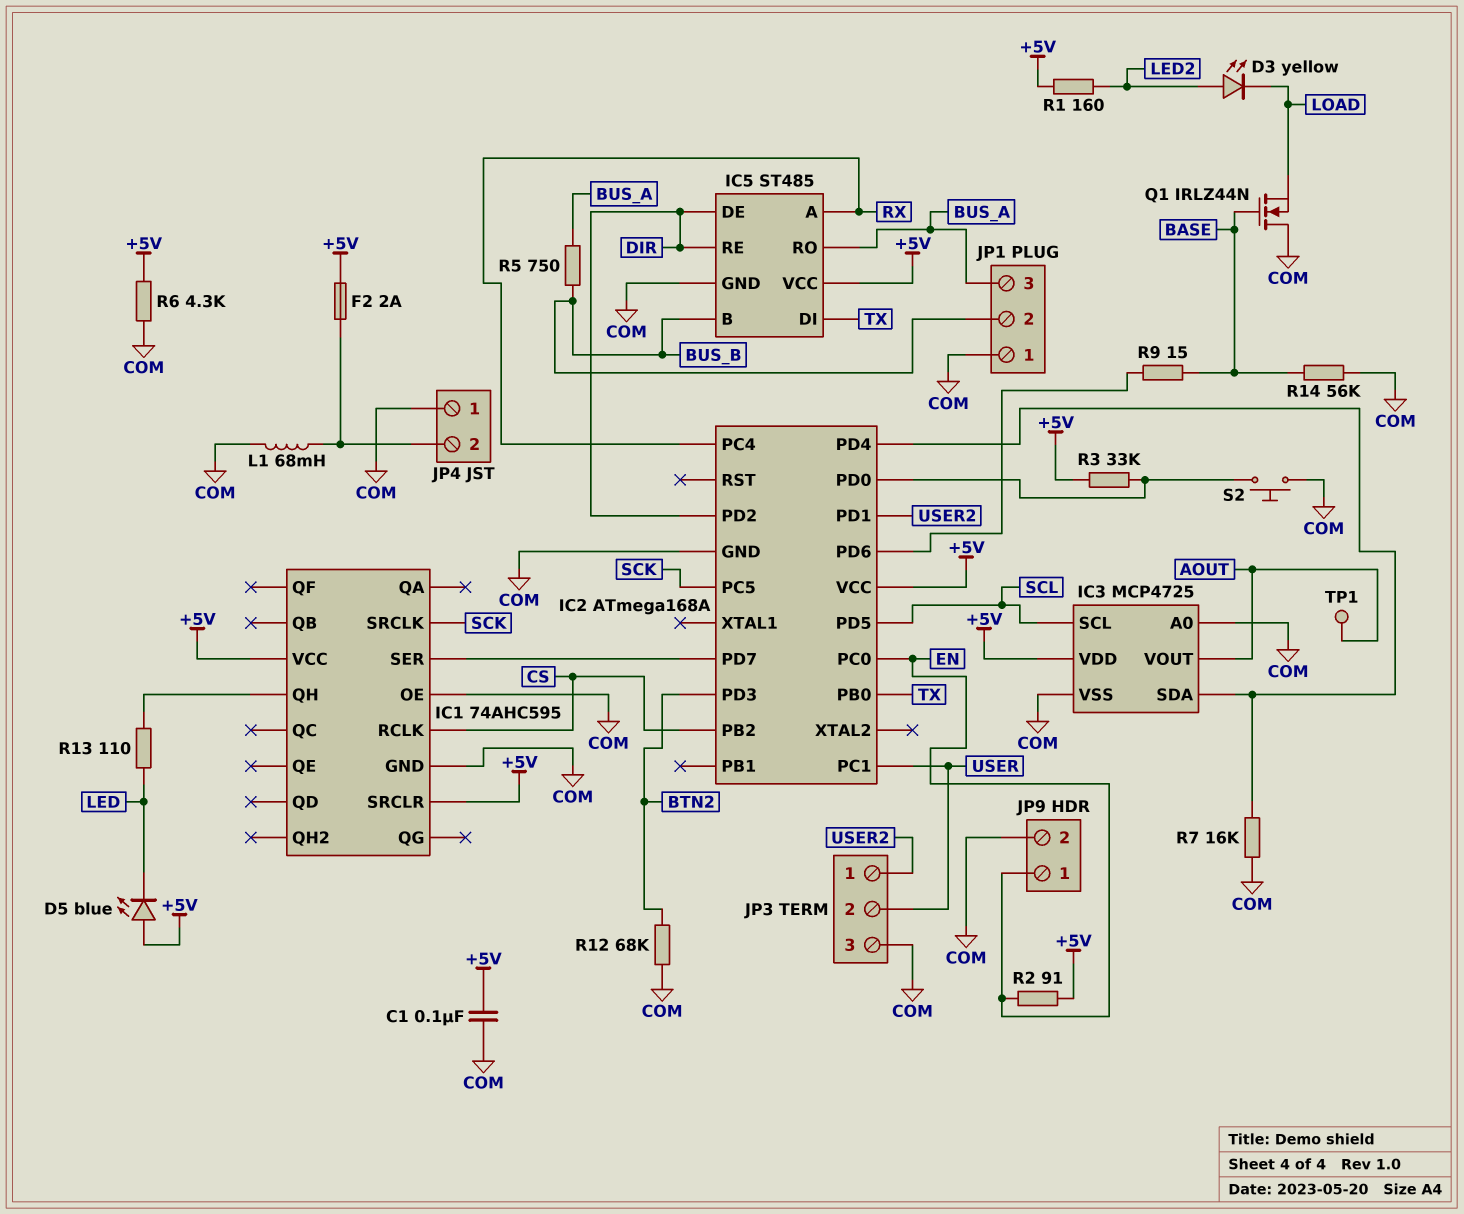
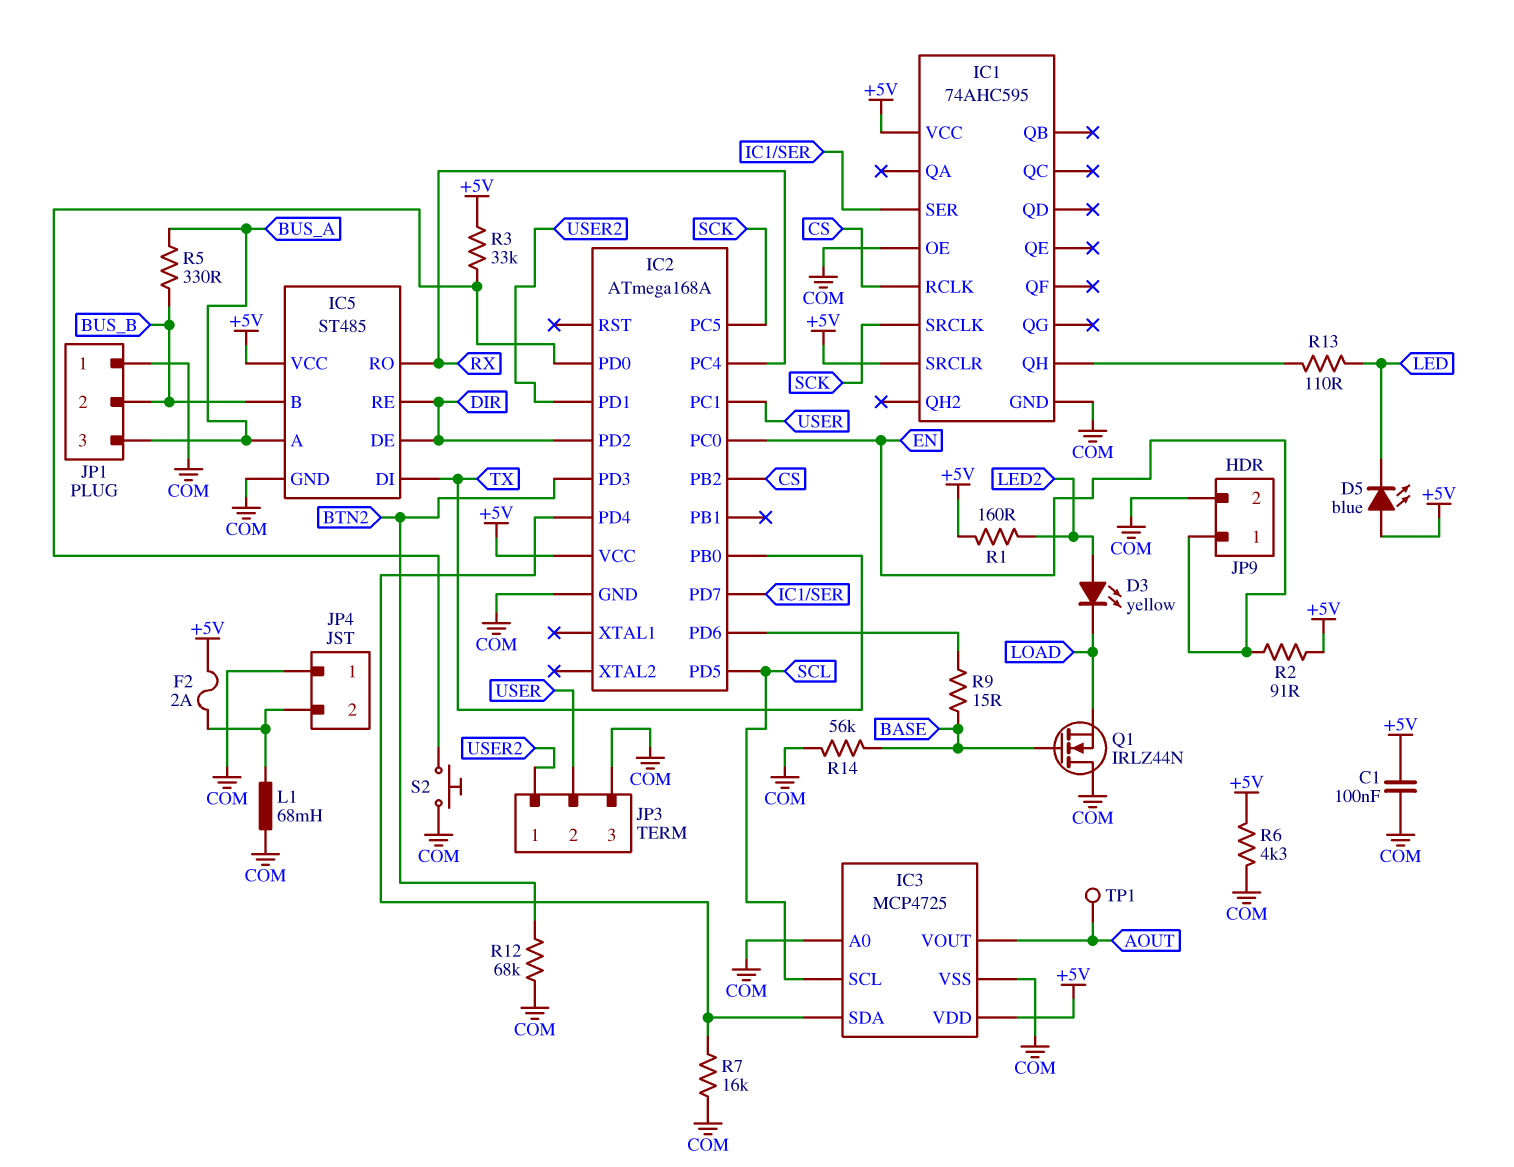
IC5 pin A: RX -> BUS_A
IC5 pin RO: BUS_A -> RX
R5: 750 (BUS_A, BUS_B) -> 330 (BUS_A, BUS_B)

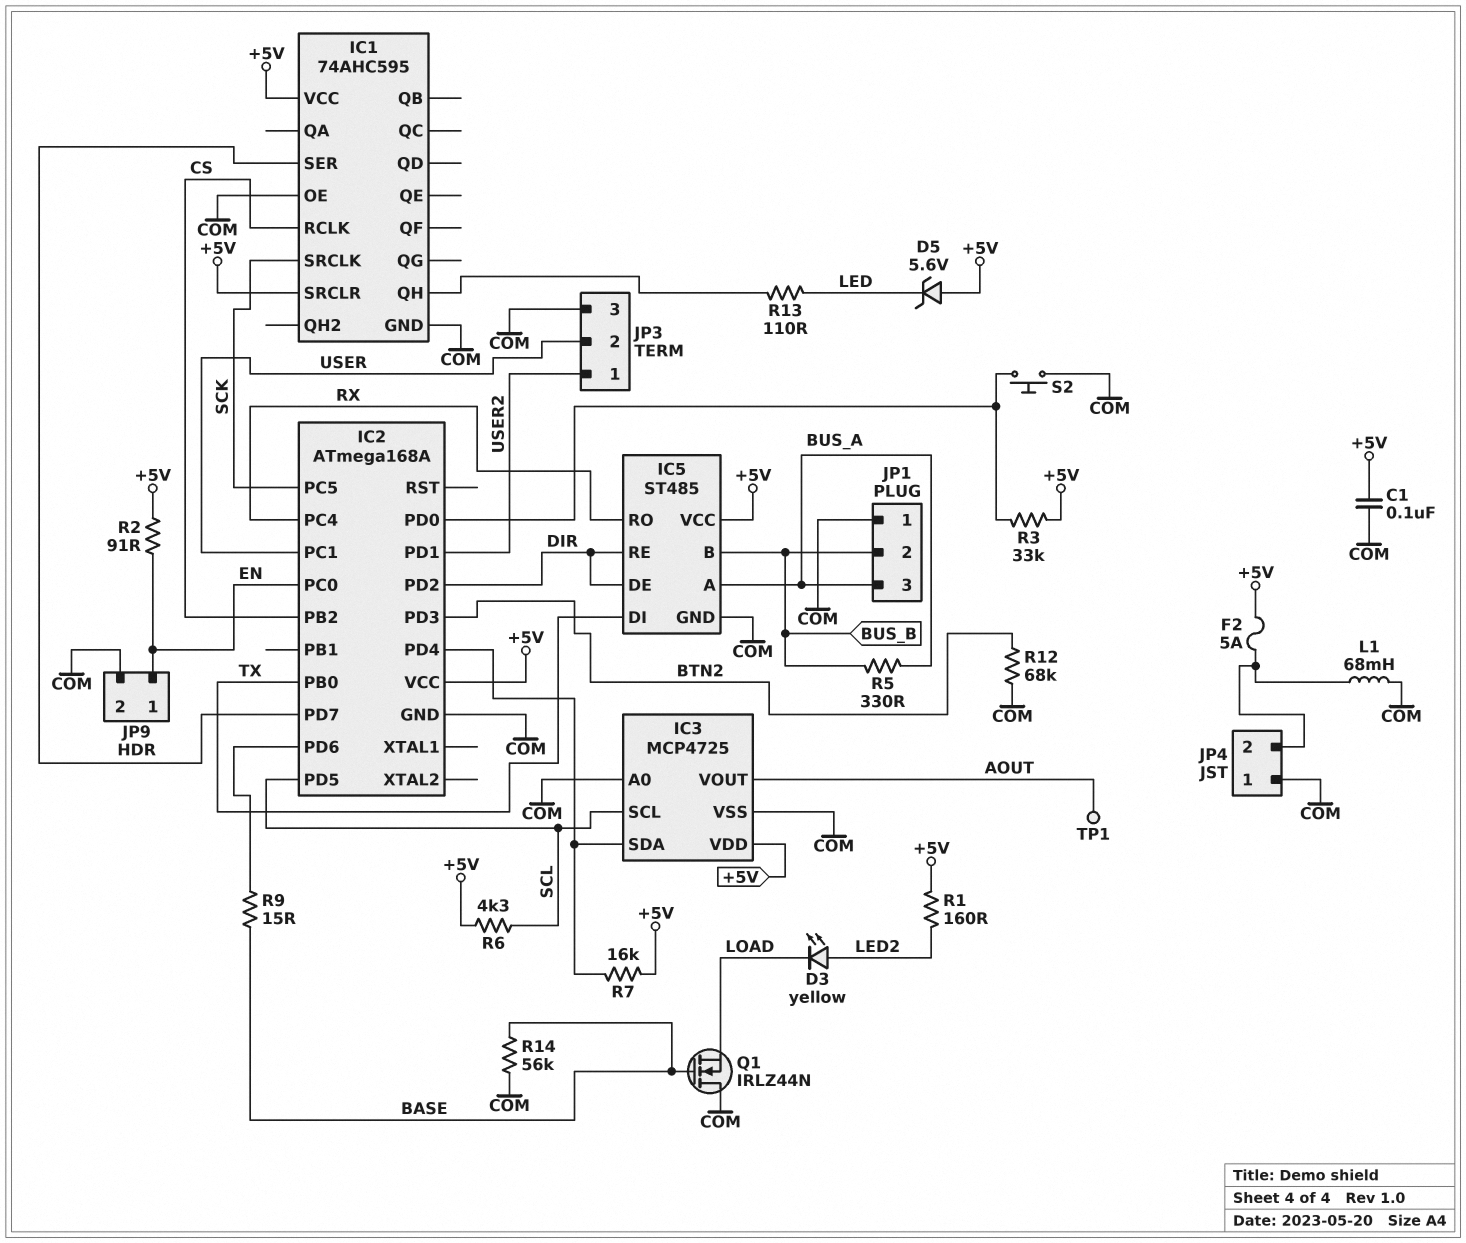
D5: LED blue (A +5V, K LED) -> zener 5.6V (A +5V, K LED)
F2: 2A (+5V, JP4/2) -> 5A (+5V, JP4/2)
R6: 4.3k (+5V, COM) -> 4.3k (+5V, SCL)
R7: 16k (COM, IC2/PD4) -> 16k (+5V, IC2/PD4)

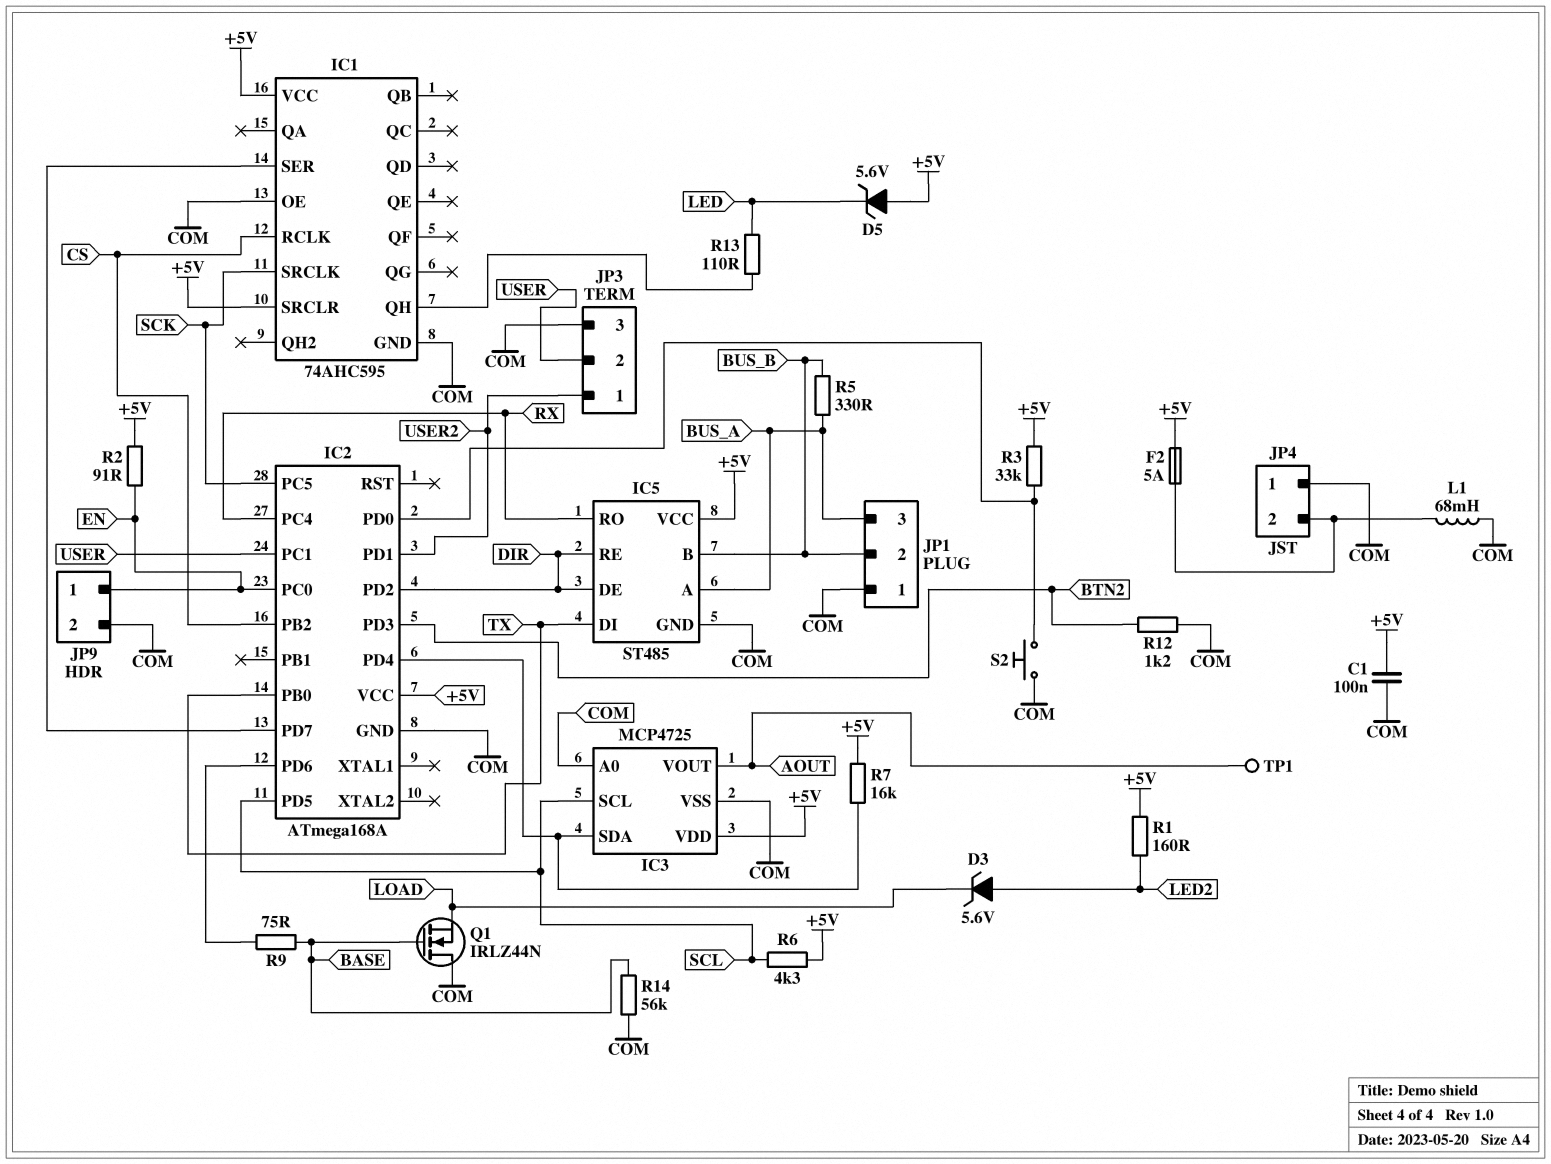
D3: LED yellow (A LED2, K LOAD) -> zener 5.6V (A LED2, K LOAD)
R9: 15 (BASE, IC2/PD6) -> 75 (BASE, IC2/PD6)
R12: 68k (BTN2, COM) -> 1.2k (BTN2, COM)

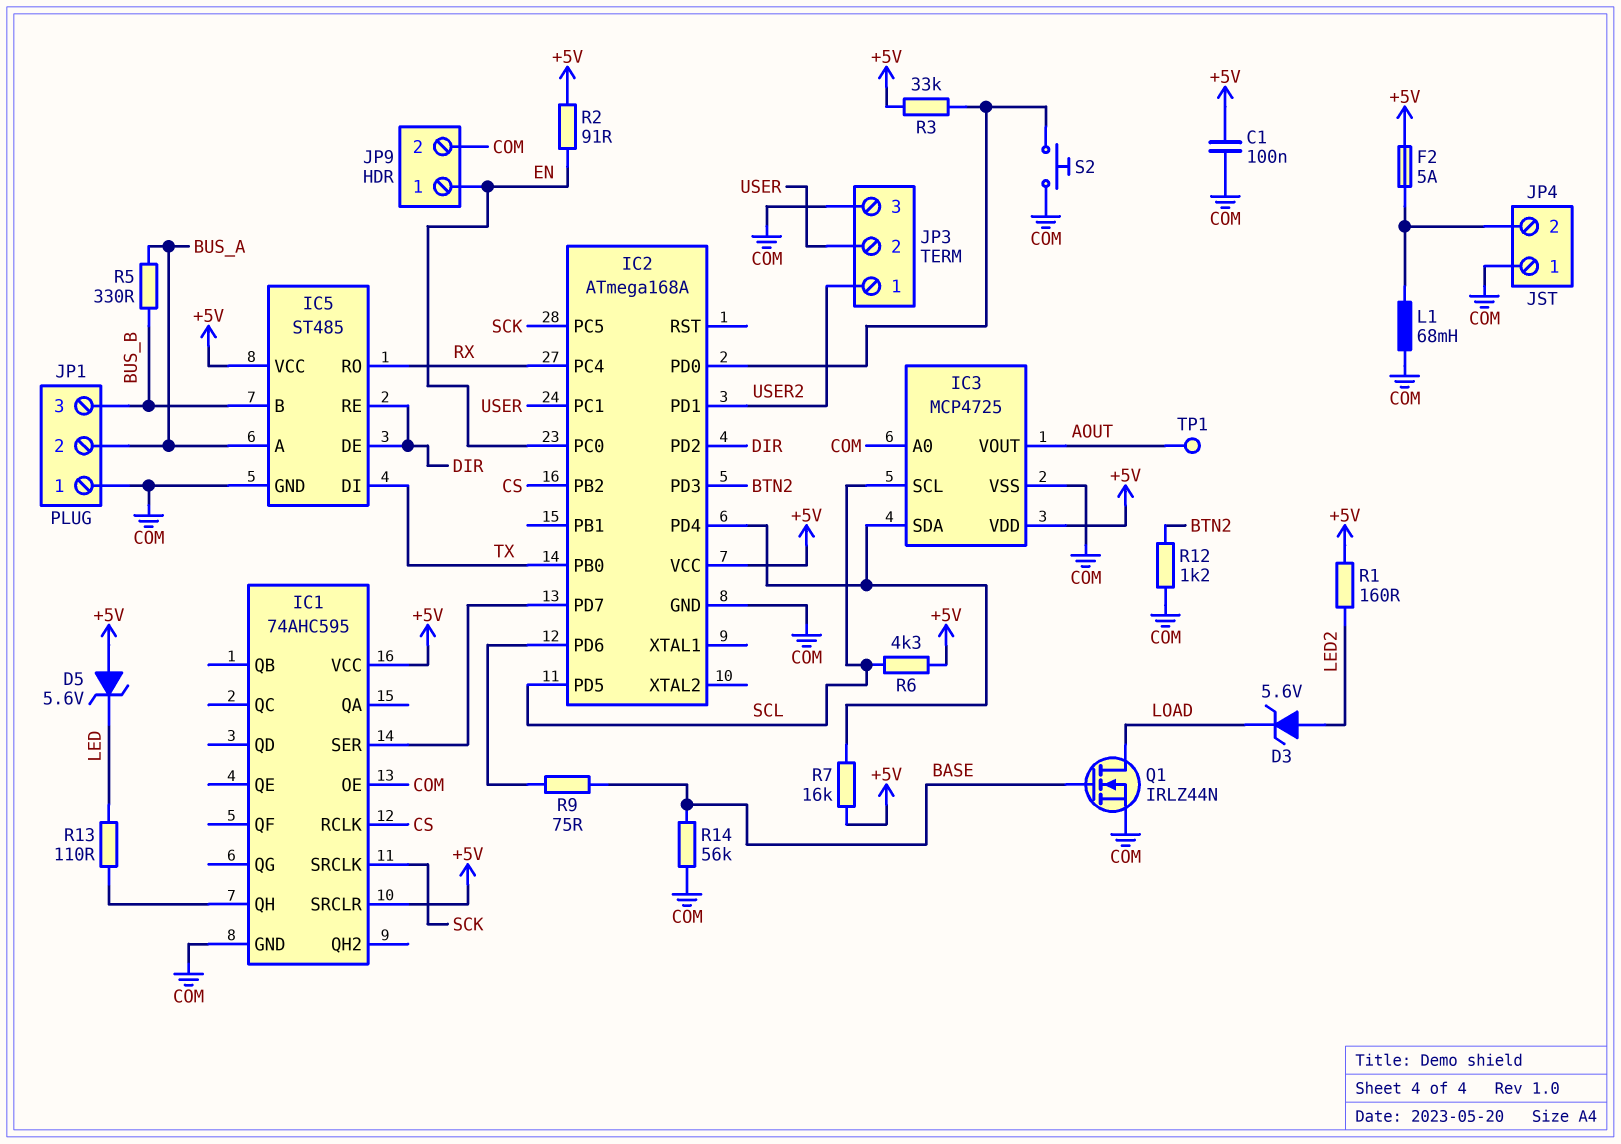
JP1 pin 2: BUS_B -> BUS_A
JP1 pin 3: BUS_A -> BUS_B
Q1: NMOS IRLZ44N (G BASE, D COM, S LOAD) -> NMOS IRLZ44N (G BASE, D LOAD, S COM)

